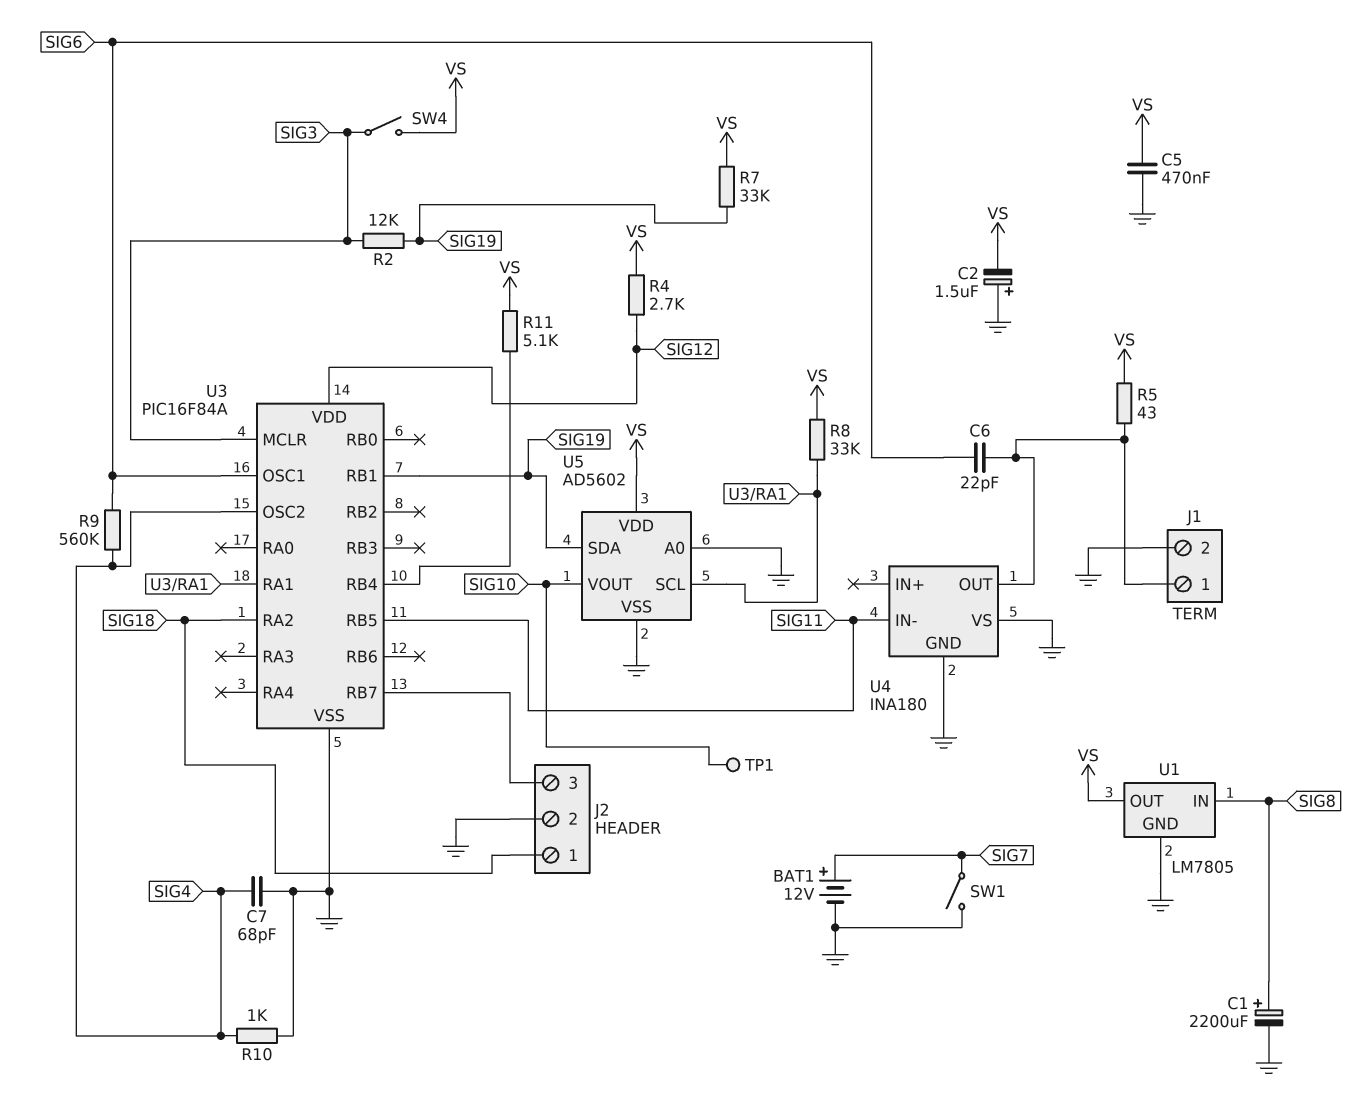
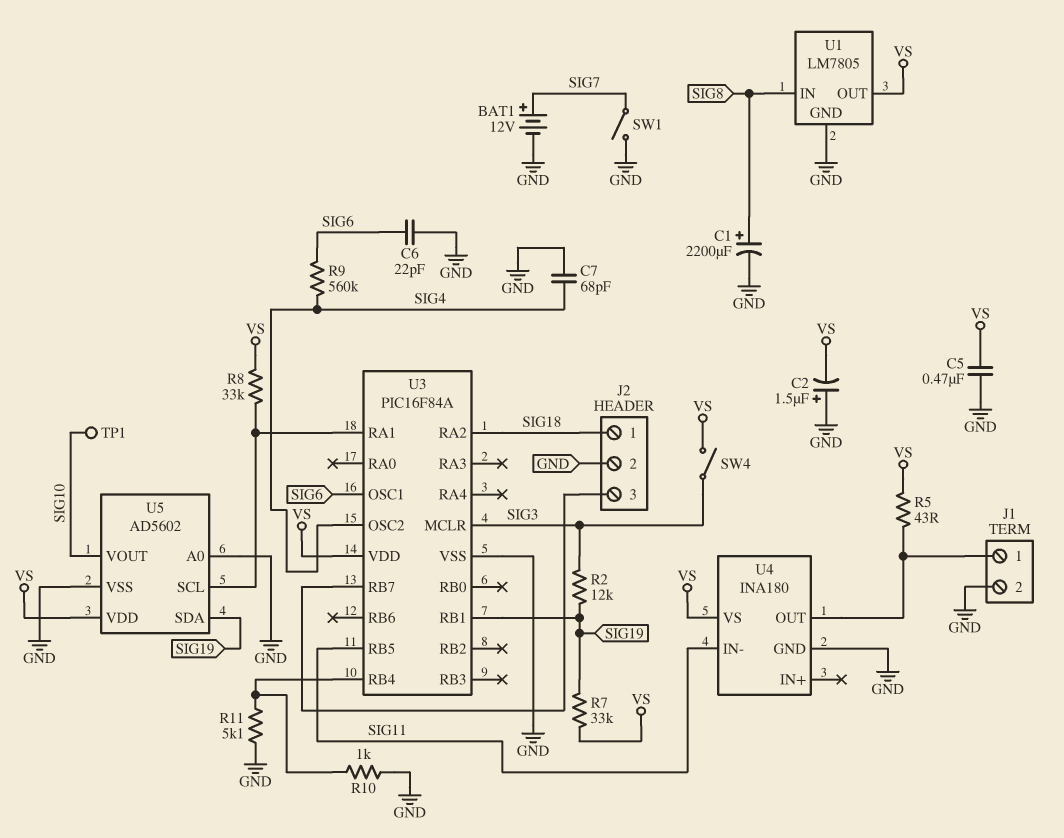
C6: 22pF (J1/1, SIG6) -> 22pF (GND, SIG6)
R4: 2.7k (SIG12, VS) -> none
R10: 1k (GND, SIG4) -> 1k (GND, U3/RB4)
R11: 5.1k (U3/RB4, VS) -> 5.1k (GND, U3/RB4)
U3 pin VDD: SIG12 -> VS
U4 pin VS: GND -> VS

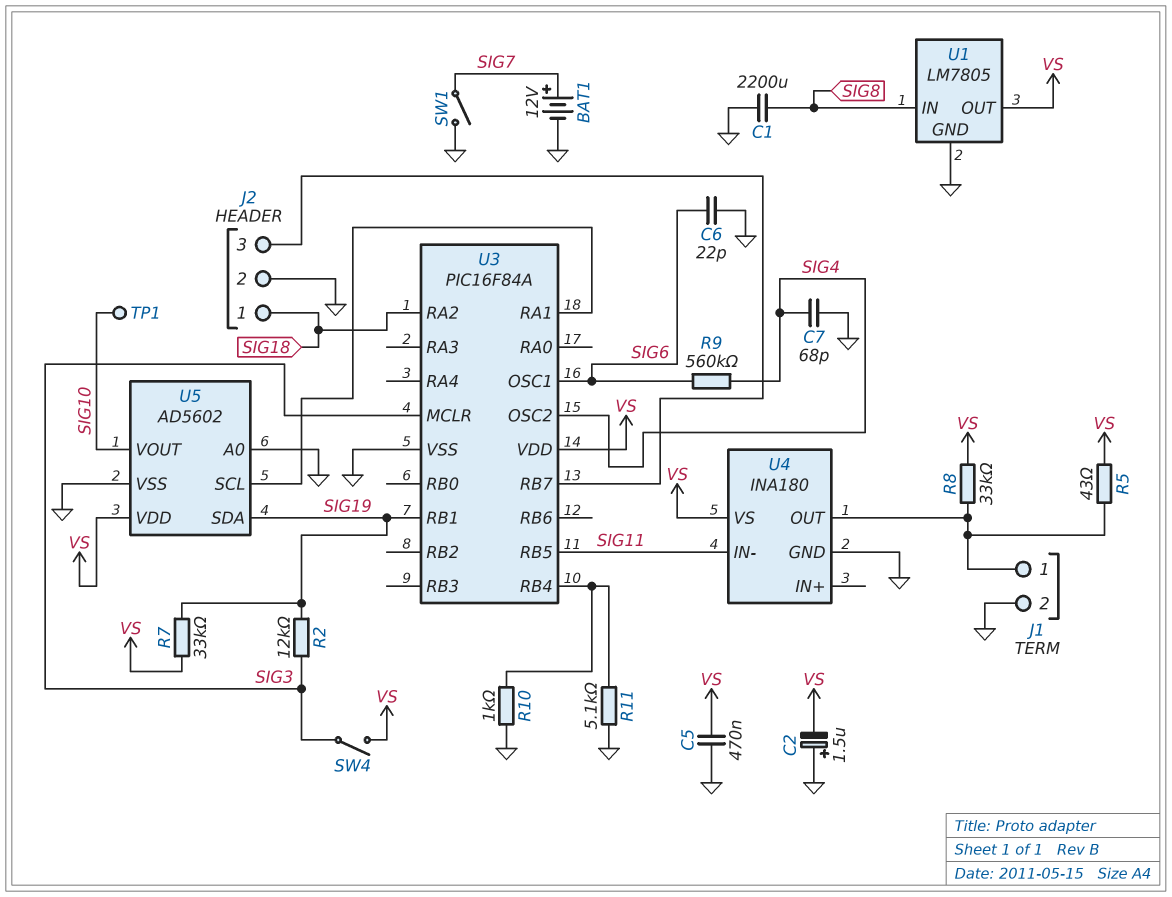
C1: 2200uF (plus SIG8, minus GND) -> 2200uF (GND, SIG8)
R8: 33k (U3/RA1, VS) -> 33k (J1/1, VS)

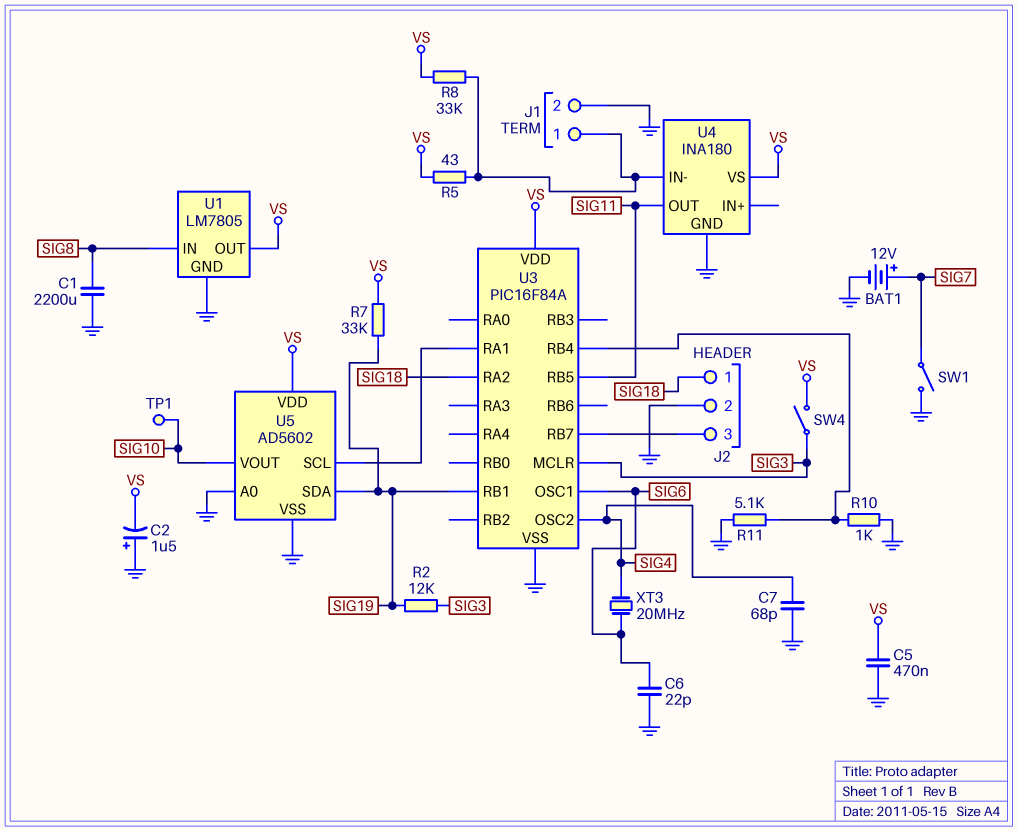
R9: 560k (SIG4, SIG6) -> none
U4 pin IN-: SIG11 -> J1/1
U4 pin OUT: J1/1 -> SIG11
XT3: none -> 20MHz (SIG4, SIG6)

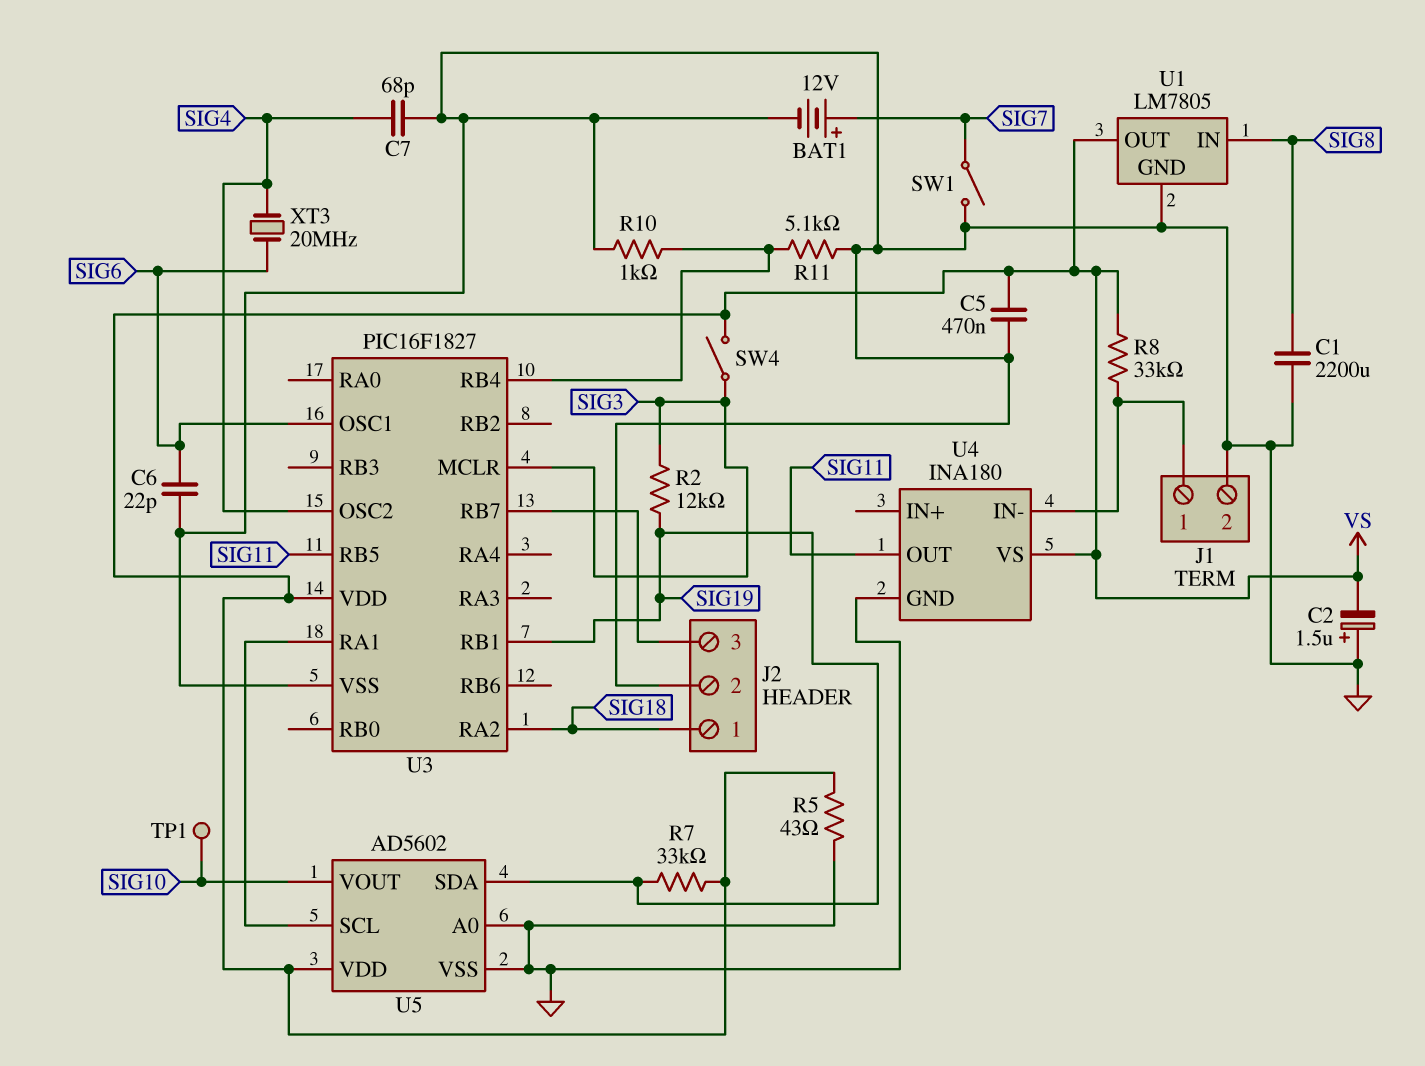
R5: 43 (J1/1, VS) -> 43 (GND, VS)
U3: PIC16F84A -> PIC16F1827

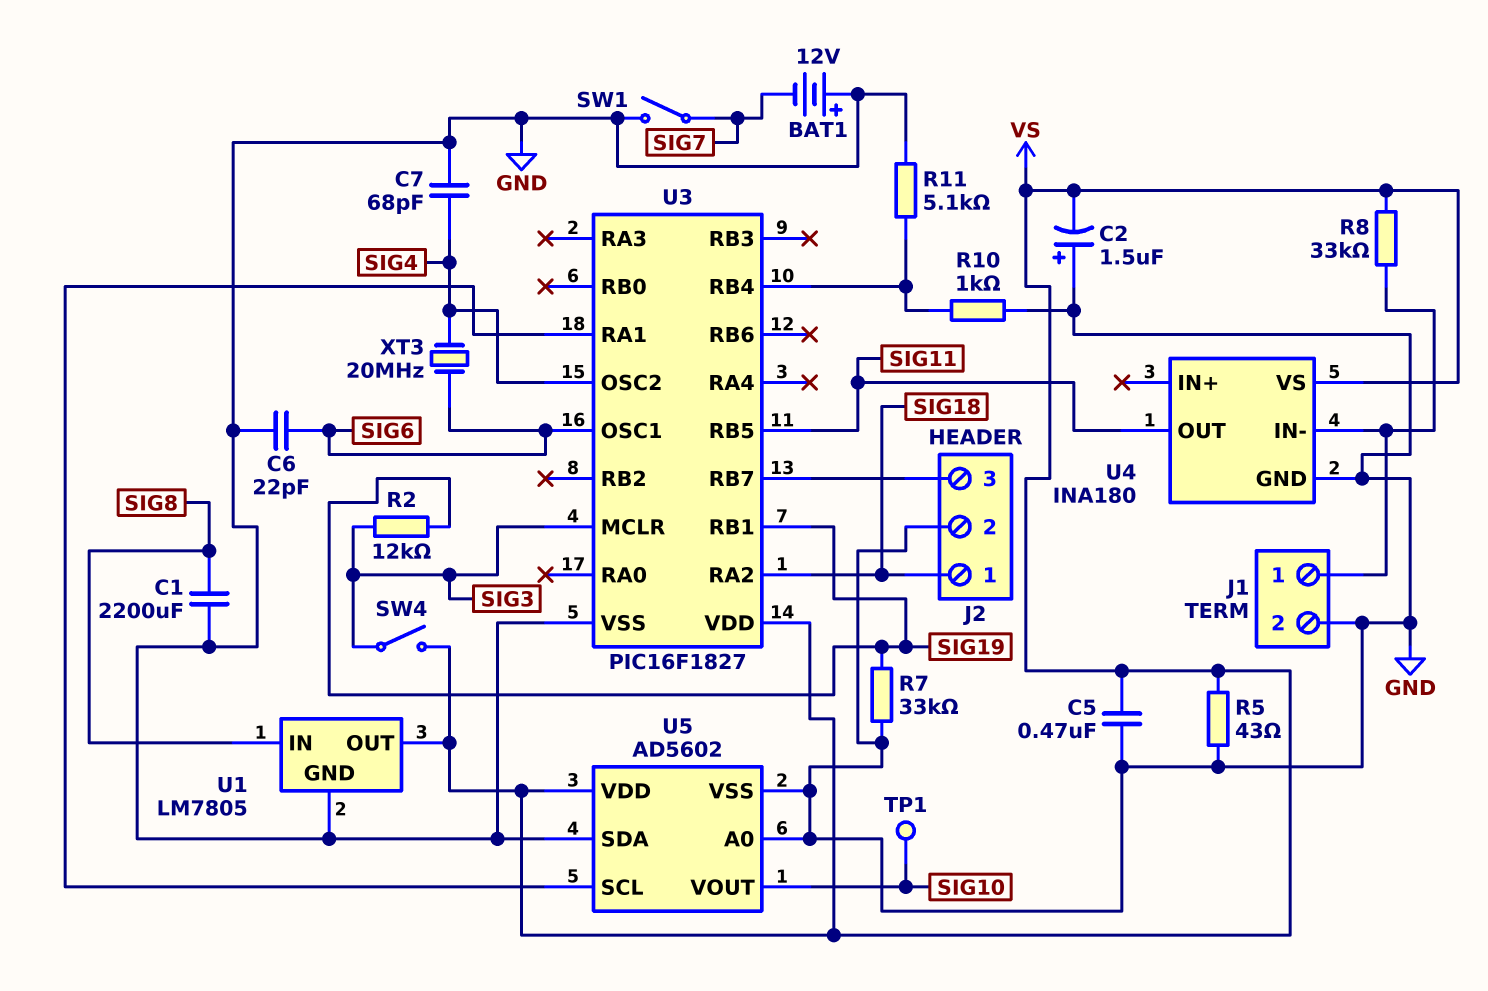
BAT1: 12V (plus SIG7, minus GND) -> 12V (plus GND, minus SIG7)
R7: 33k (SIG19, VS) -> 33k (GND, SIG19)
U5 pin SDA: SIG19 -> GND

